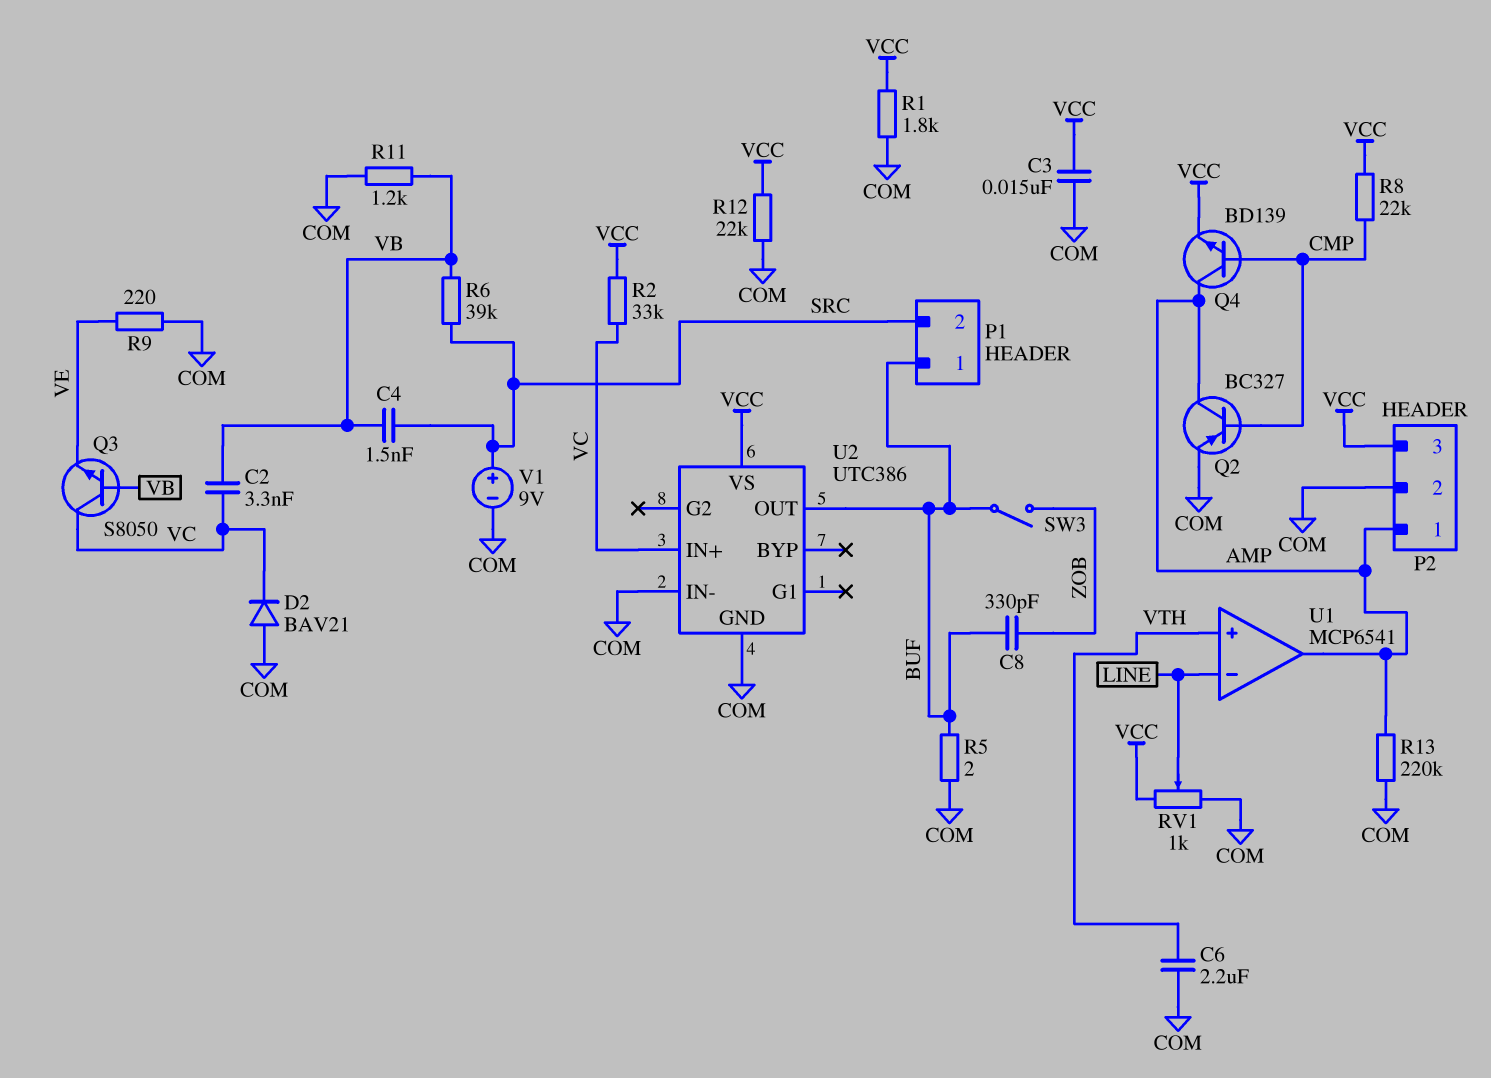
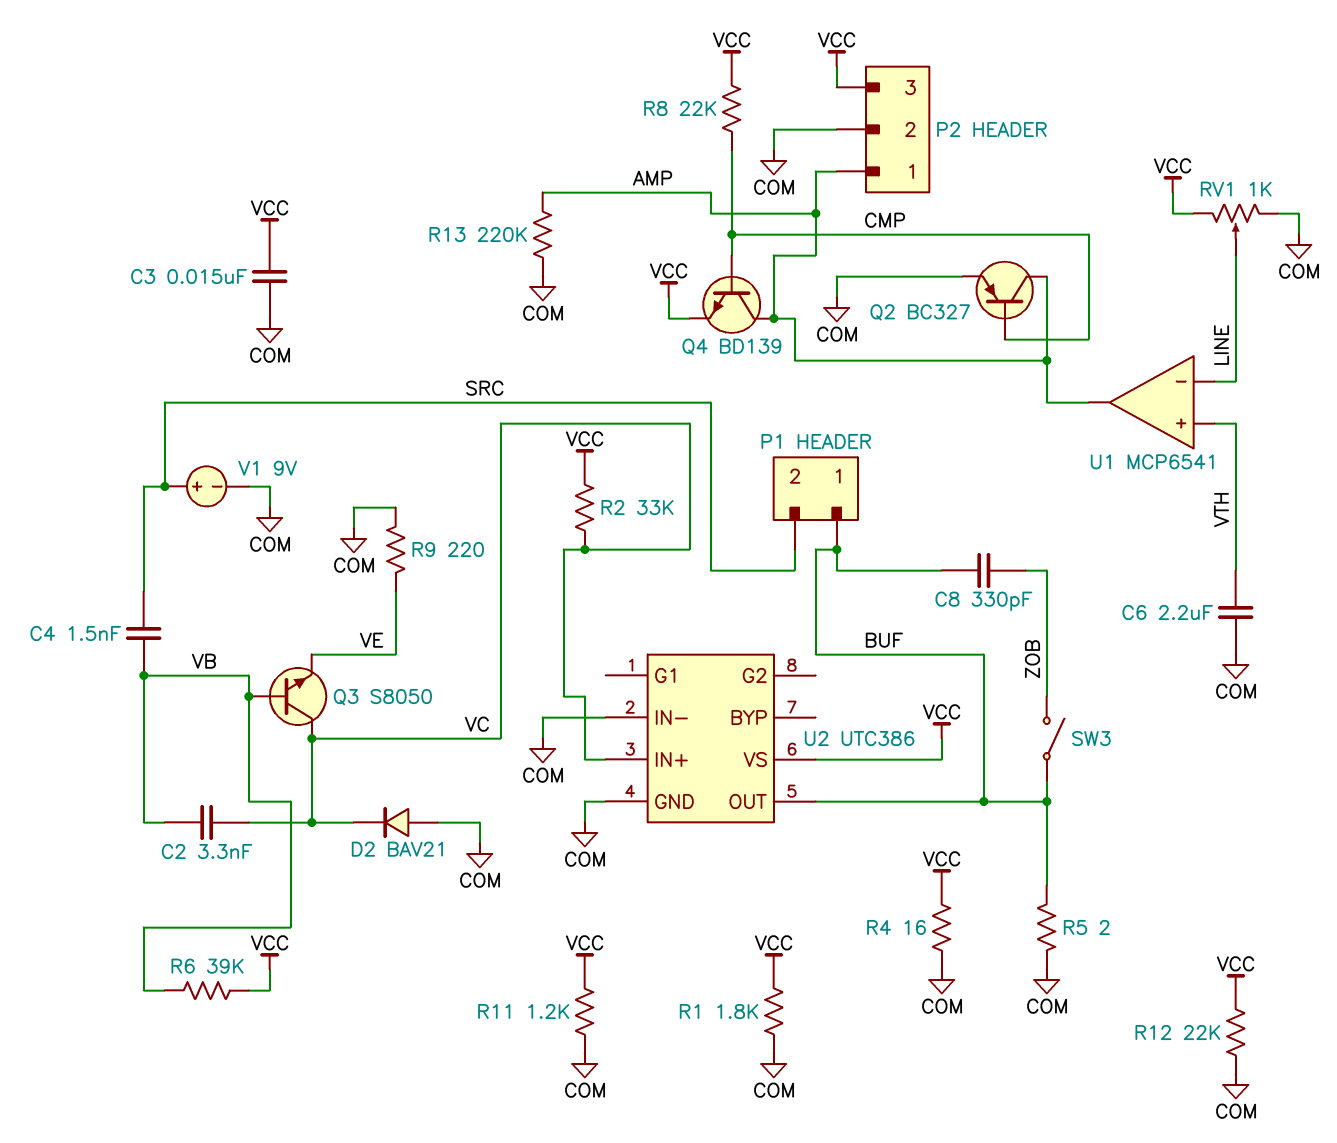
R4: none -> 16 (COM, VCC)
R6: 39k (SRC, VB) -> 39k (VB, VCC)
R11: 1.2k (COM, VB) -> 1.2k (COM, VCC)

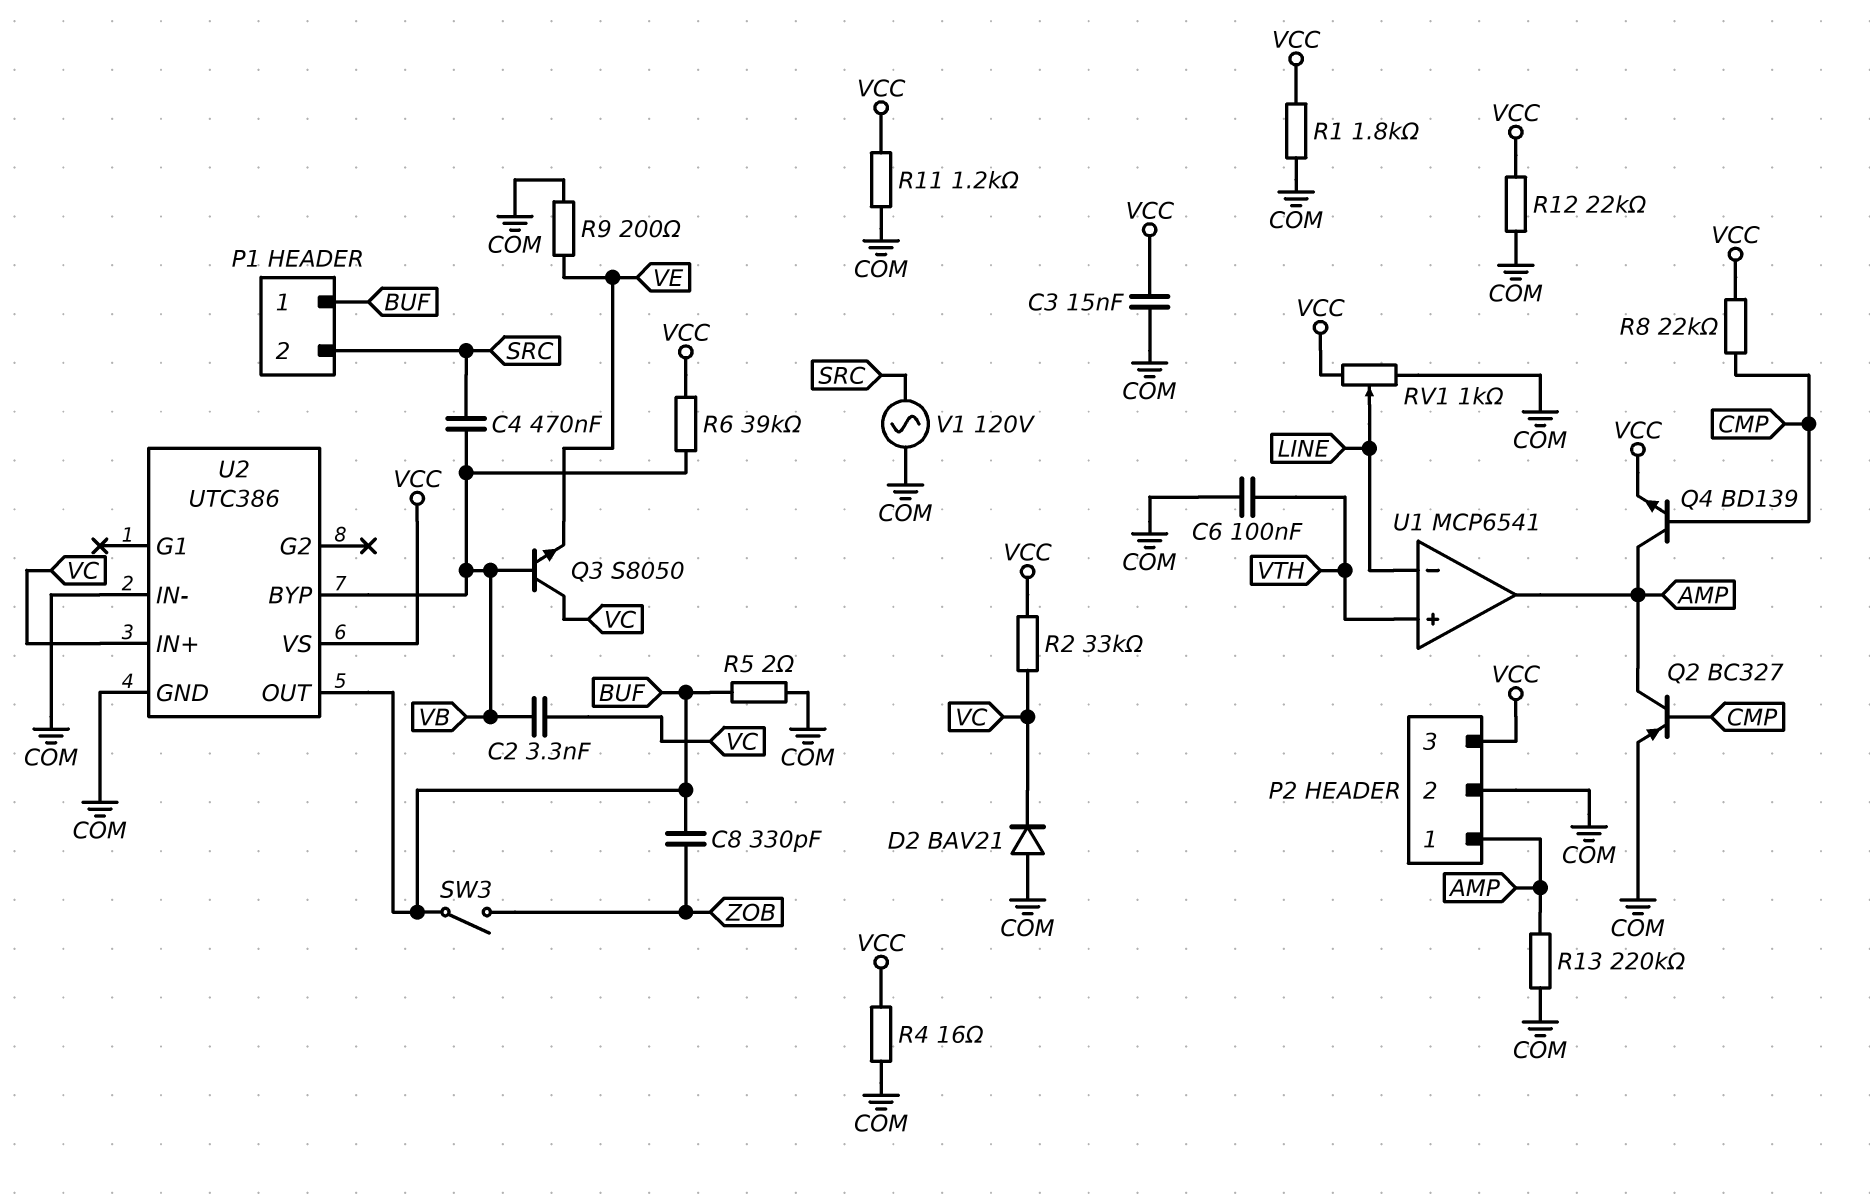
C4: 1.5nF (SRC, VB) -> 470nF (SRC, VB)
C6: 2.2uF (COM, VTH) -> 100nF (COM, VTH)
R9: 220 (COM, VE) -> 200 (COM, VE)
U2 pin BYP: none -> VB
V1: 9V (plus SRC, minus COM) -> AC 120V (COM, SRC)

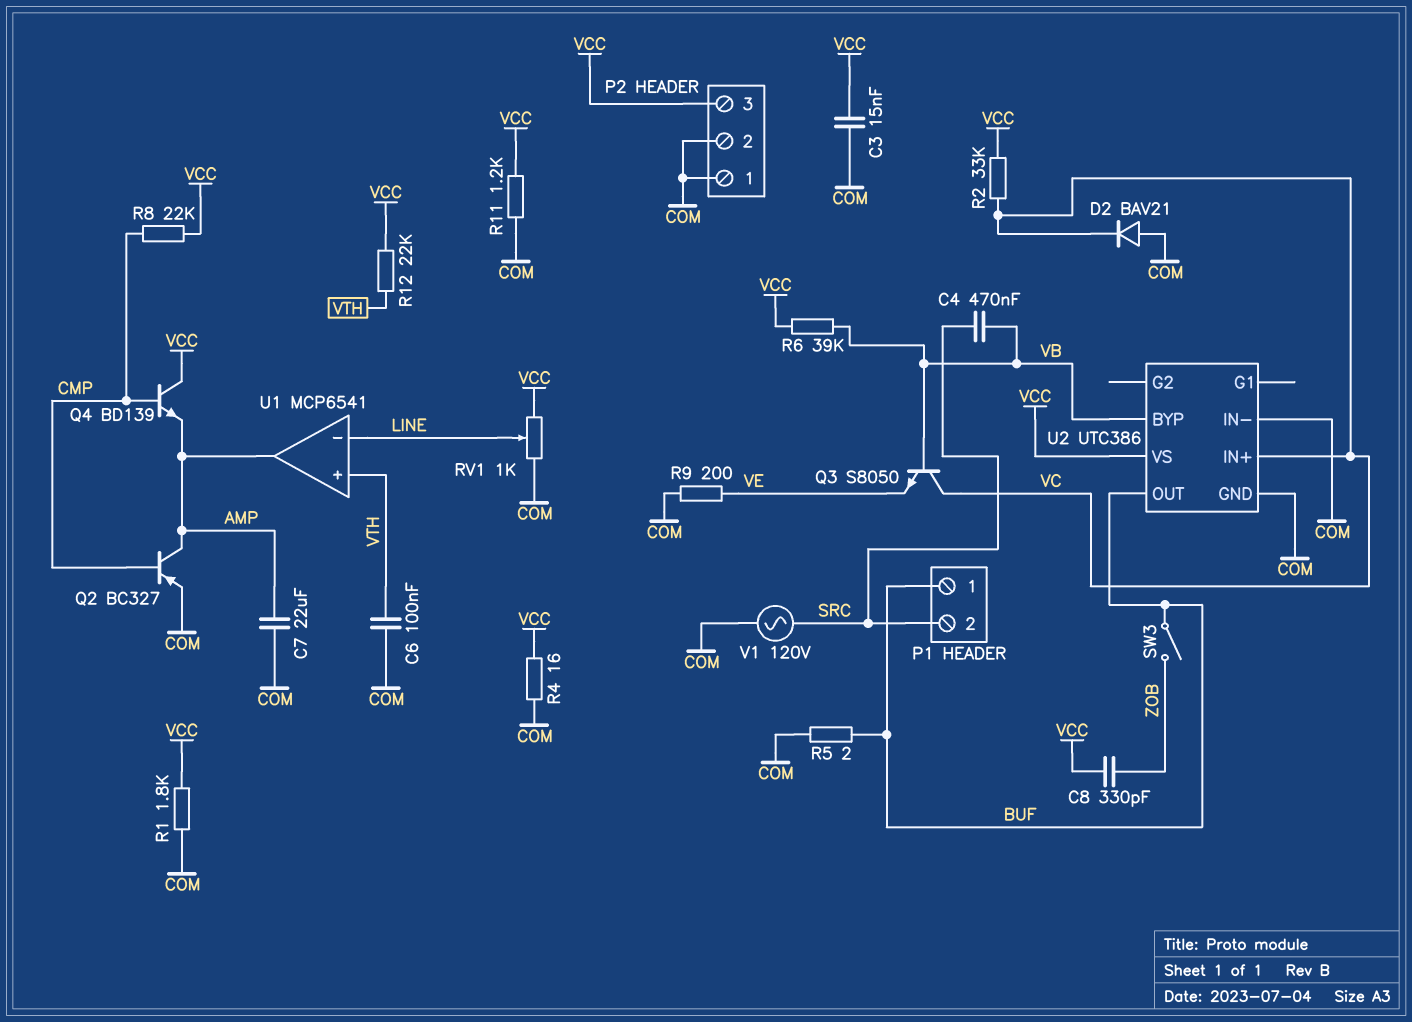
C2: 3.3nF (VB, VC) -> none
C7: none -> 22uF (AMP, COM)
C8: 330pF (BUF, ZOB) -> 330pF (VCC, ZOB)
P2 pin 1: AMP -> COM
Q4: NPN BD139 (B CMP, C AMP, E VCC) -> NPN BD139 (B CMP, C VCC, E AMP)
R12: 22k (COM, VCC) -> 22k (VCC, VTH)
R13: 220k (AMP, COM) -> none

